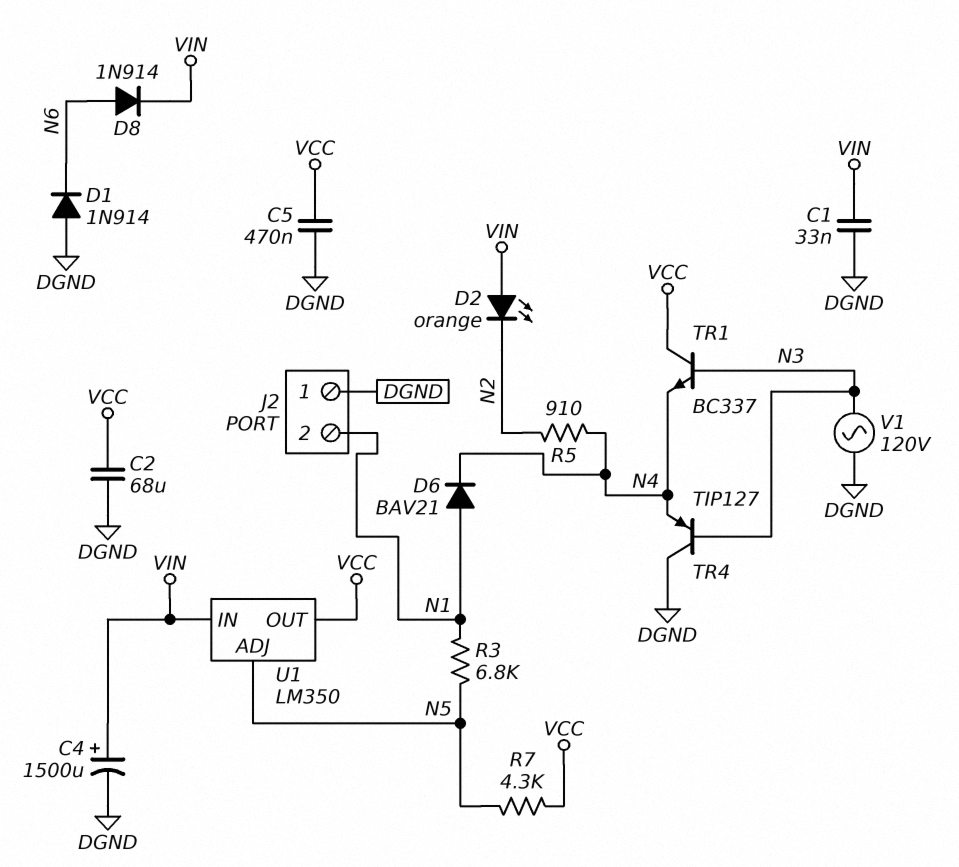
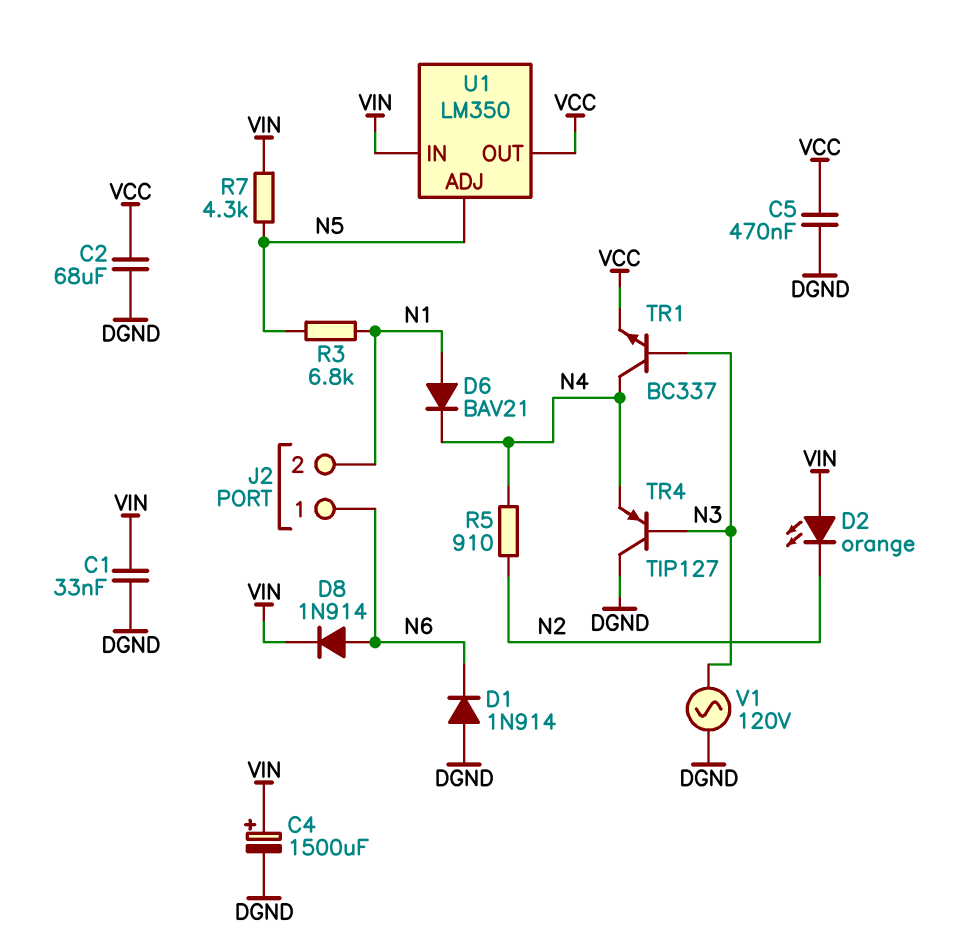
J2 pin 1: DGND -> N6
R7: 4.3k (N5, VCC) -> 4.3k (N5, VIN)
TR1: NPN BC337 (B N3, C VCC, E N4) -> NPN BC337 (B N3, C N4, E VCC)

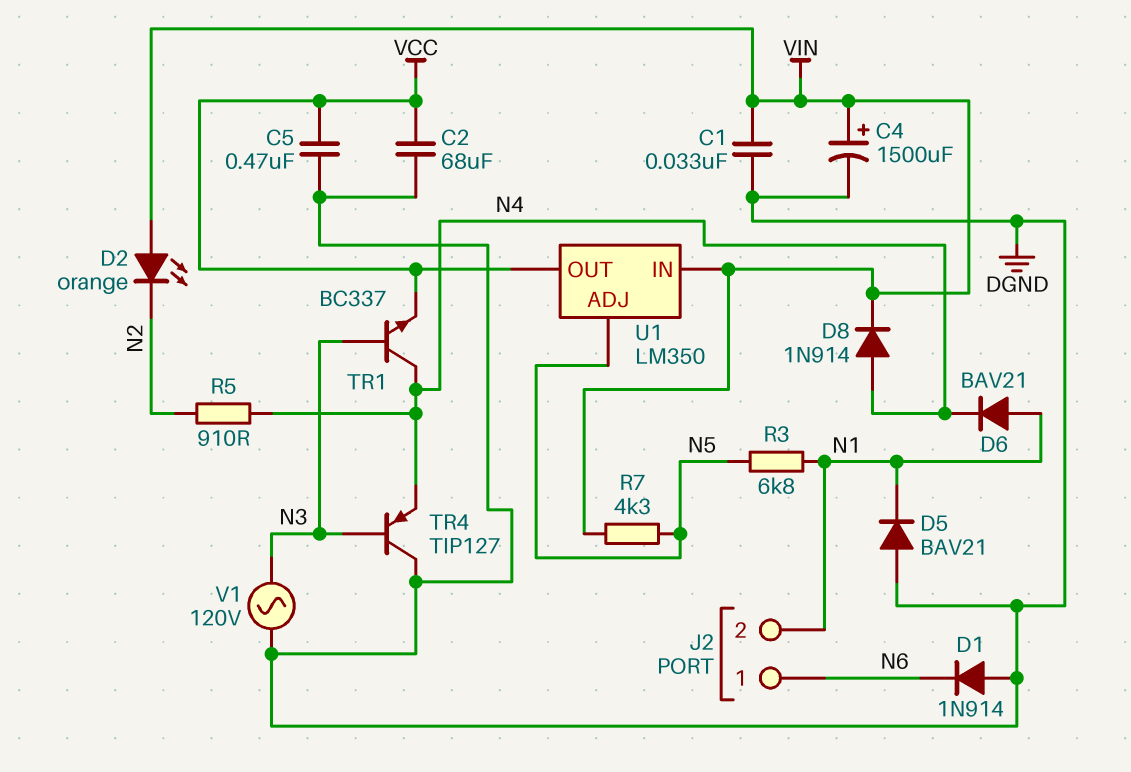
D5: none -> diode BAV21 (A DGND, K N1)
D8: diode 1N914 (A N6, K VIN) -> diode 1N914 (A N4, K VIN)

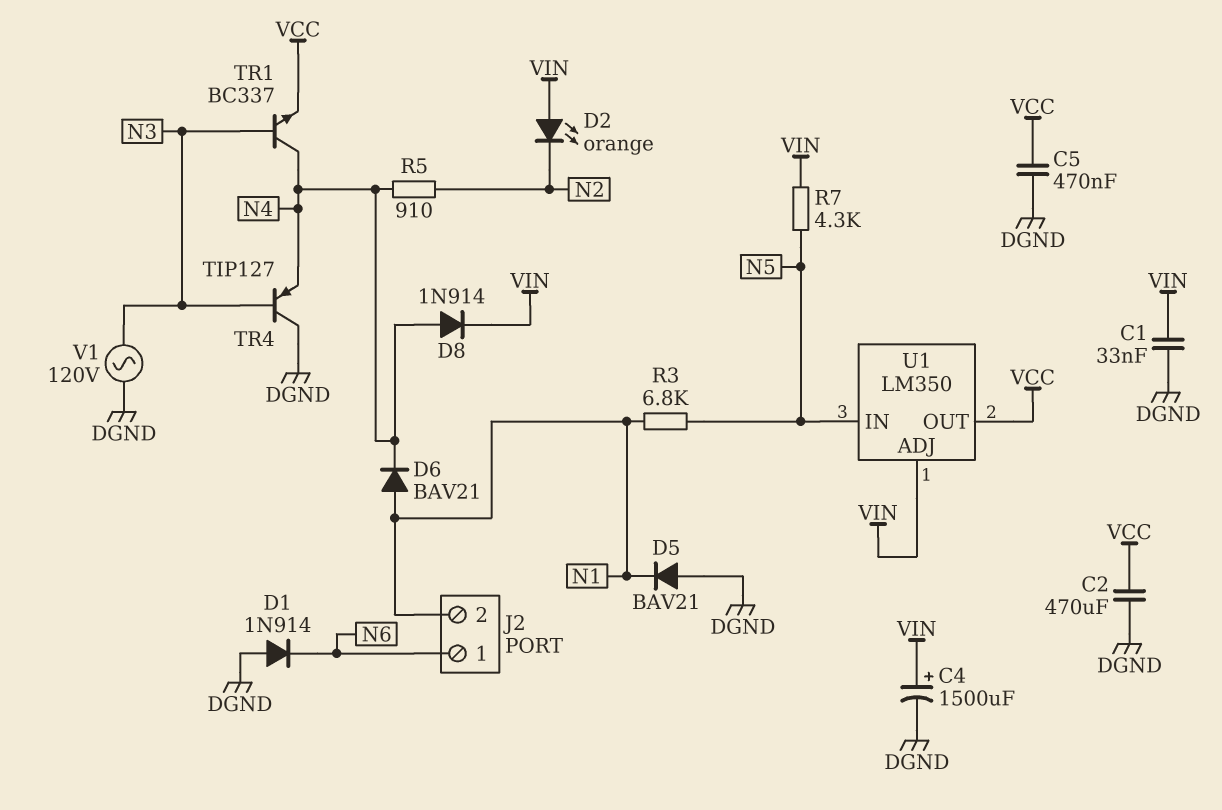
C2: 68uF (DGND, VCC) -> 470uF (DGND, VCC)
U1 pin ADJ: N5 -> VIN
U1 pin IN: VIN -> N5

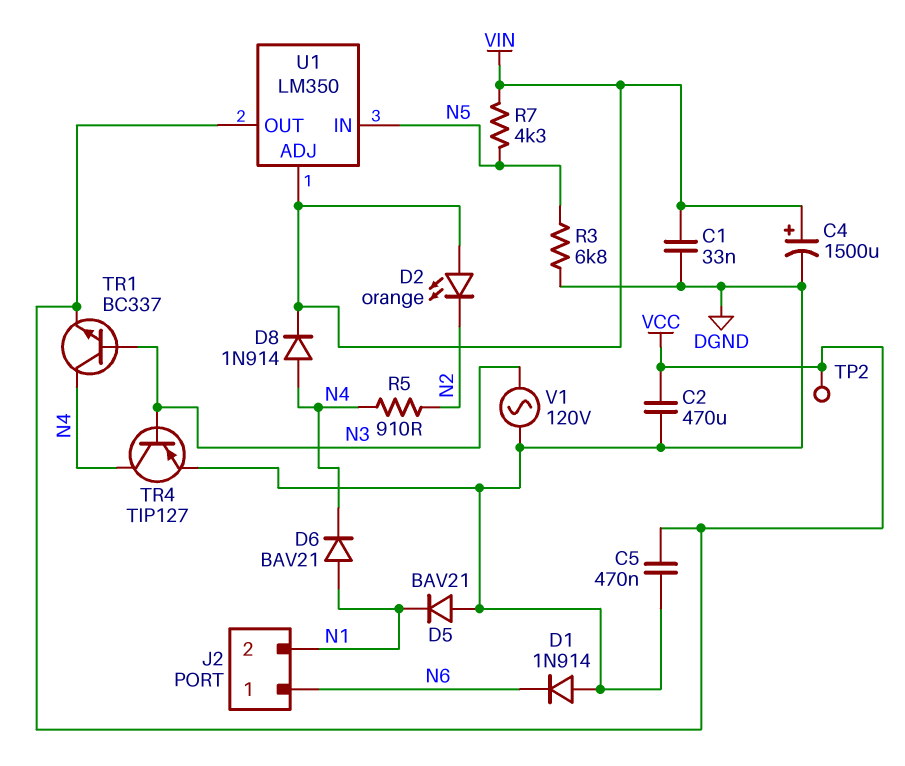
R3: 6.8k (N1, N5) -> 6.8k (DGND, N5)
TP2: none -> test point (VCC)
TR4: PNP TIP127 (B N3, C DGND, E N4) -> PNP TIP127 (B N3, C N4, E DGND)

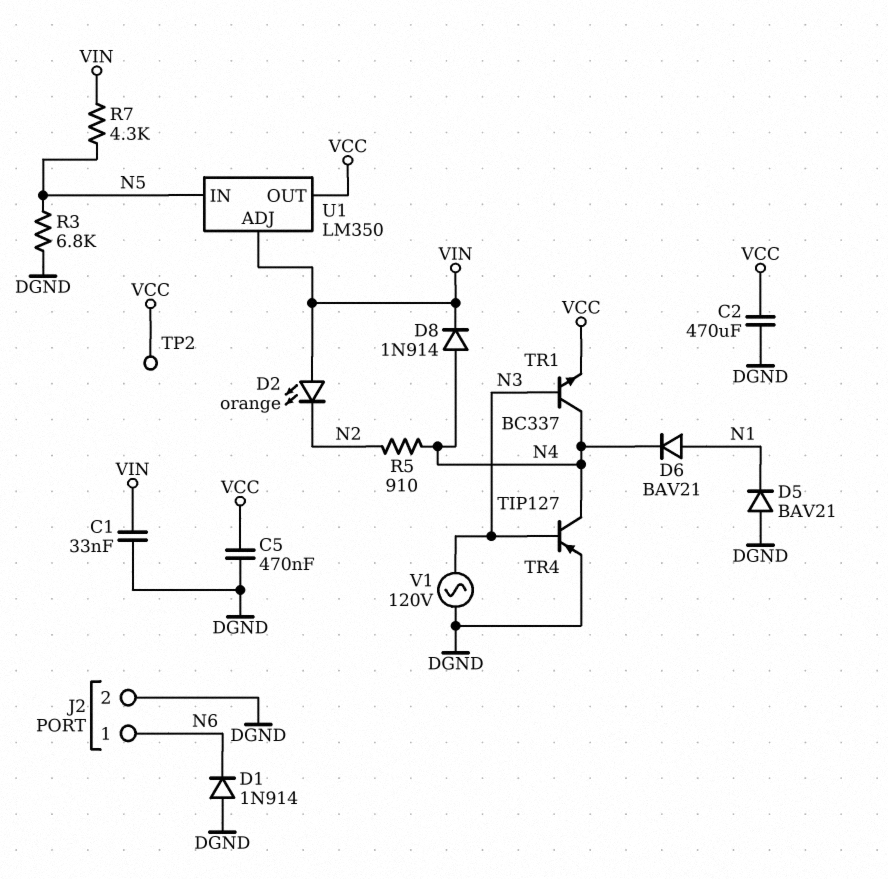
C4: 1500uF (plus VIN, minus DGND) -> none
J2 pin 2: N1 -> DGND

